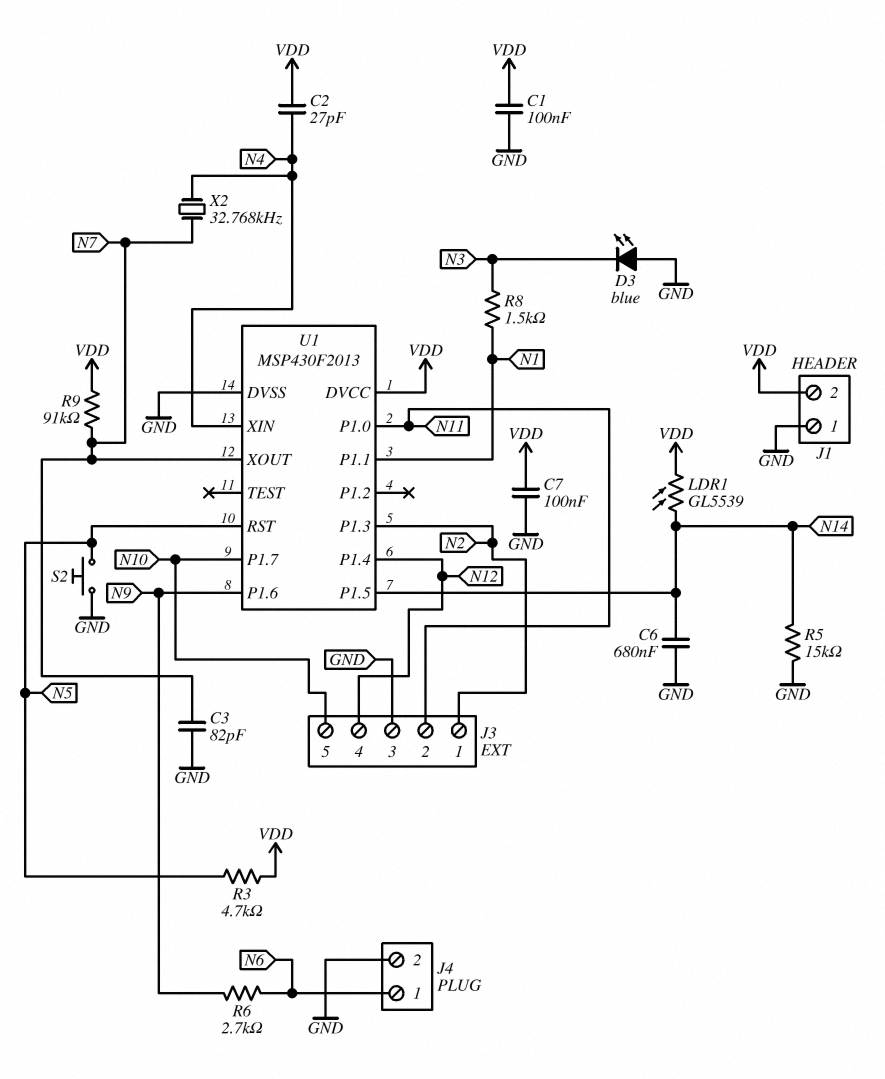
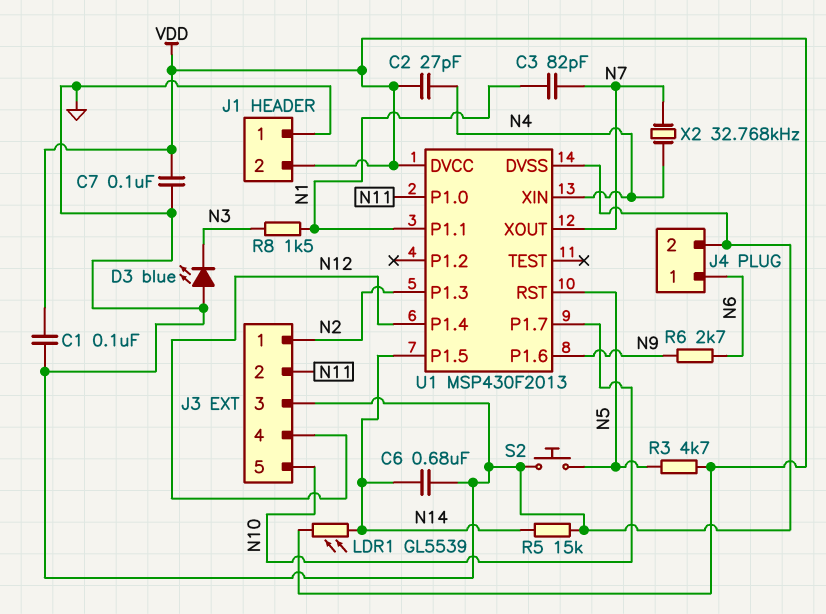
C3: 82pF (GND, N7) -> 82pF (N1, N7)
R9: 91k (N7, VDD) -> none

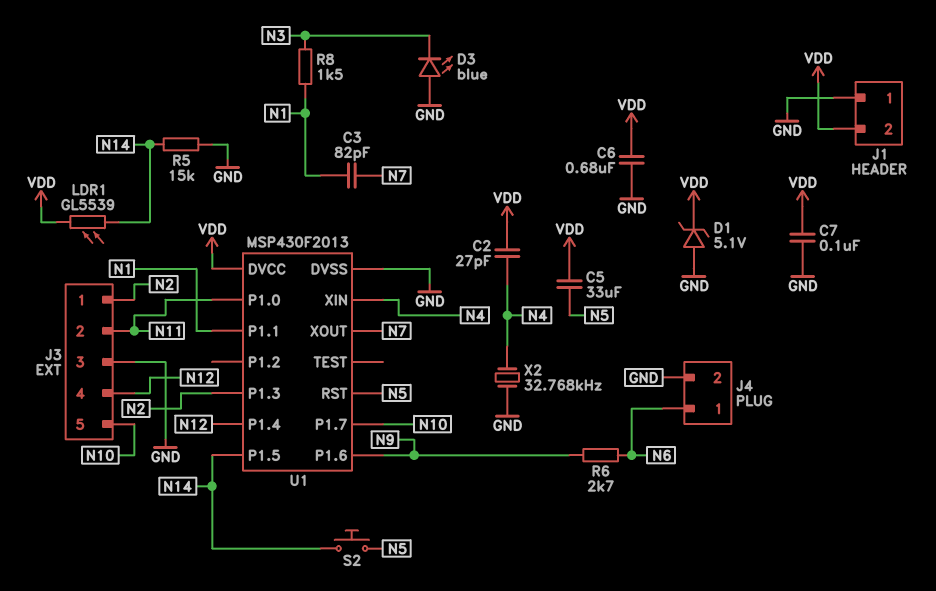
C1: 100nF (GND, VDD) -> none
C5: none -> 33uF (N5, VDD)
C6: 680nF (GND, N14) -> 680nF (GND, VDD)
D1: none -> zener 5.1V (A GND, K VDD)
R3: 4.7k (N5, VDD) -> none
S2: button (GND, N5) -> button (N5, N14)
X2: 32.768kHz (N4, N7) -> 32.768kHz (GND, N4)

